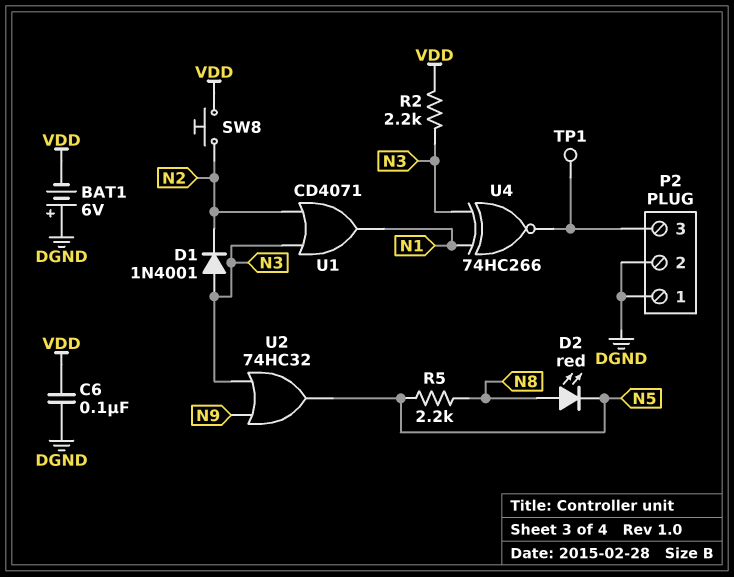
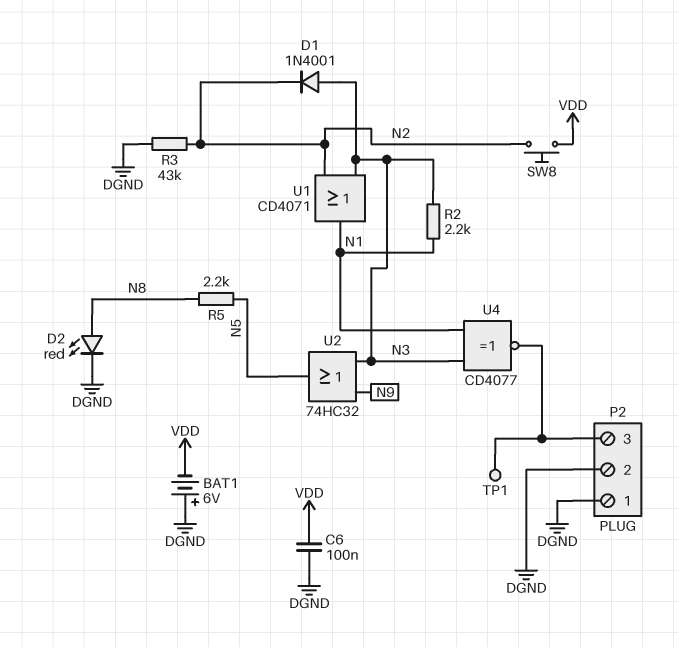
D2: LED red (A N8, K N5) -> LED red (A N8, K DGND)
R2: 2.2k (N3, VDD) -> 2.2k (N1, N3)
R3: none -> 43k (DGND, N2)
U4: XNOR 74HC266 (in N1, in N3, out P2/3) -> XNOR CD4077 (in N1, in N3, out P2/3)

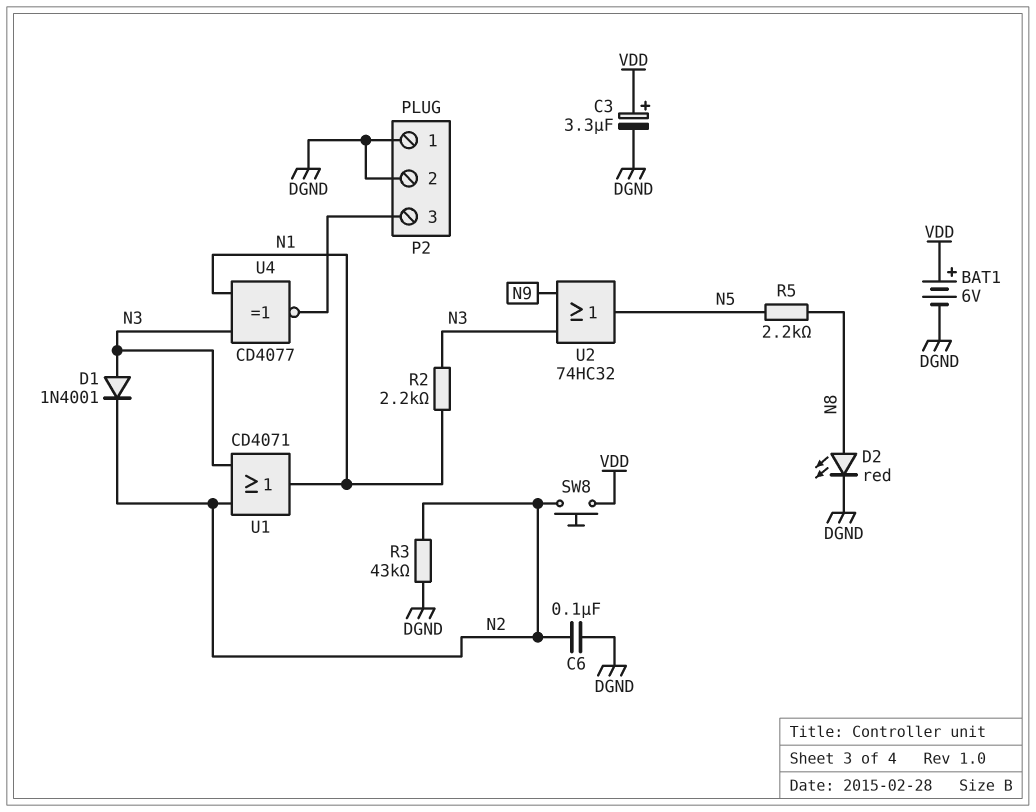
BAT1: 6V (plus DGND, minus VDD) -> 6V (plus VDD, minus DGND)
C3: none -> 3.3uF (plus VDD, minus DGND)
C6: 100nF (DGND, VDD) -> 100nF (DGND, N2)
TP1: test point (P2/3) -> none

